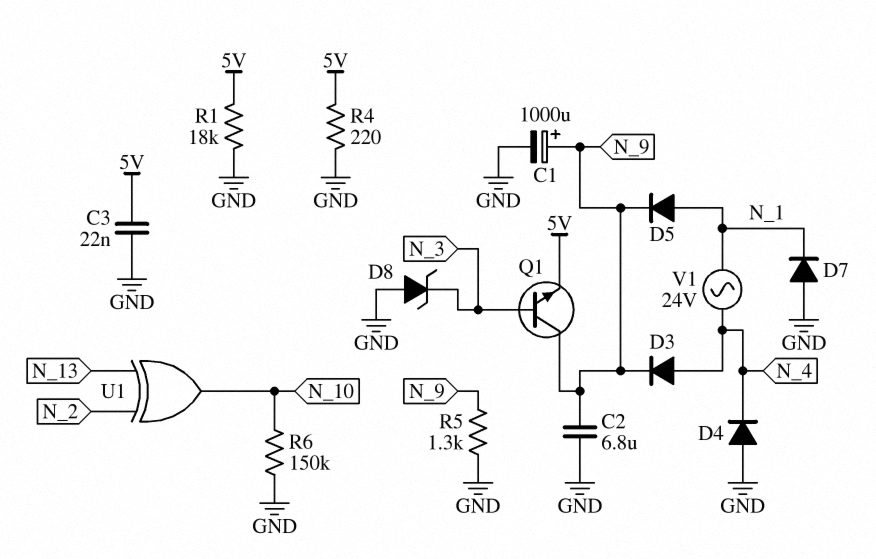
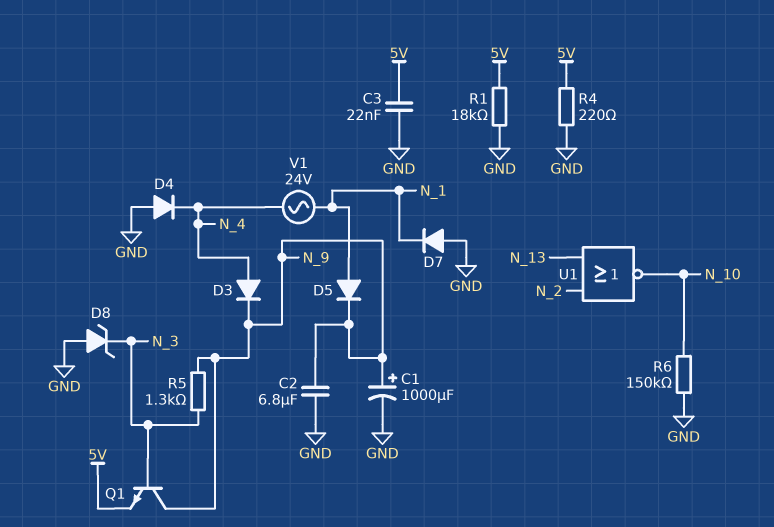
R5: 1.3k (GND, N_9) -> 1.3k (N_3, N_9)
U1: XOR (in N_2, in N_13, out N_10) -> NOR (in N_2, in N_13, out N_10)

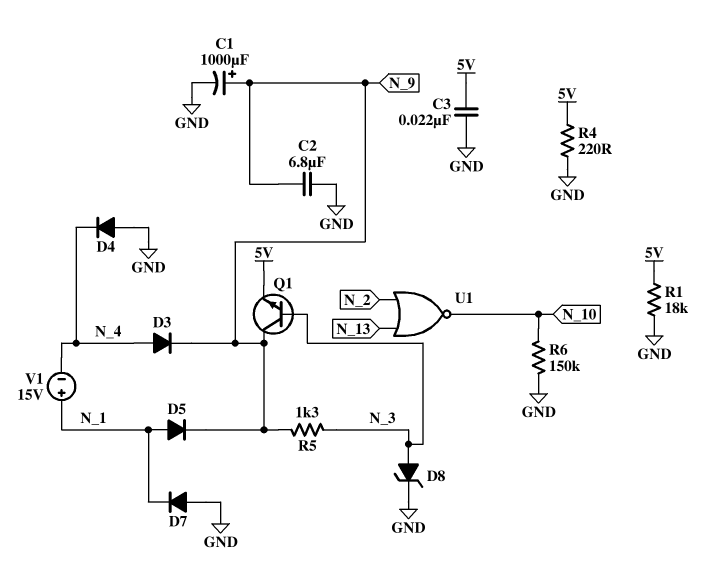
D8: zener (A GND, K N_3) -> zener (A N_3, K GND)
V1: AC 24V (N_1, N_4) -> 15V (plus N_1, minus N_4)

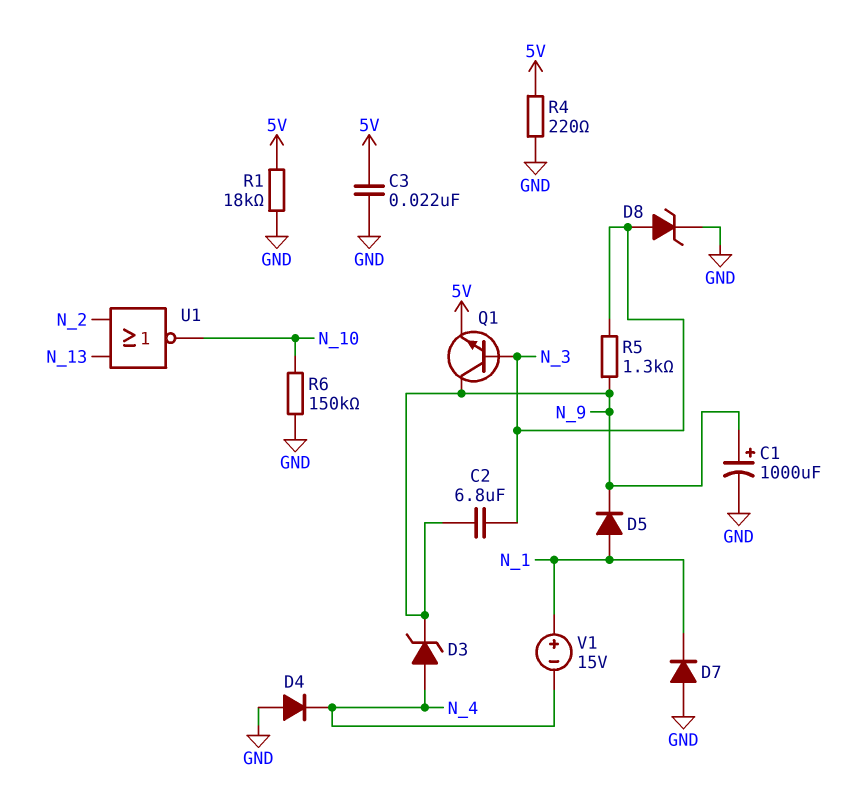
C2: 6.8uF (GND, N_9) -> 6.8uF (N_3, N_9)
D3: diode (A N_4, K N_9) -> zener (A N_4, K N_9)

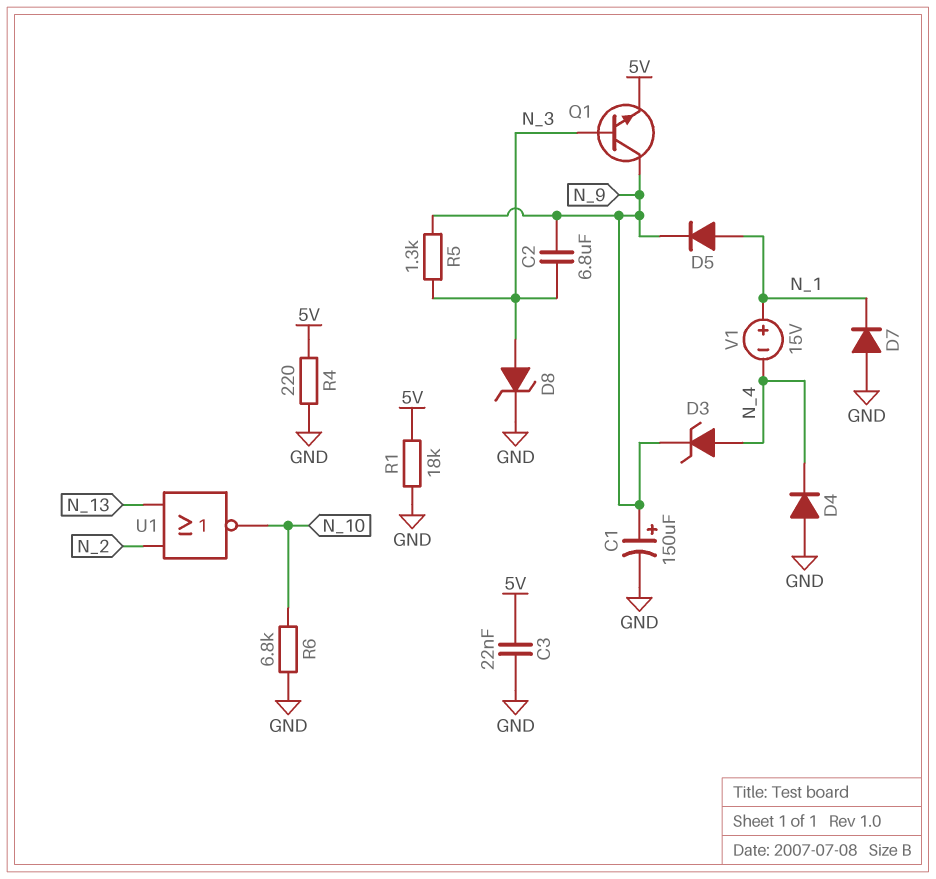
C1: 1000uF (plus N_9, minus GND) -> 150uF (plus N_9, minus GND)
R6: 150k (GND, N_10) -> 6.8k (GND, N_10)

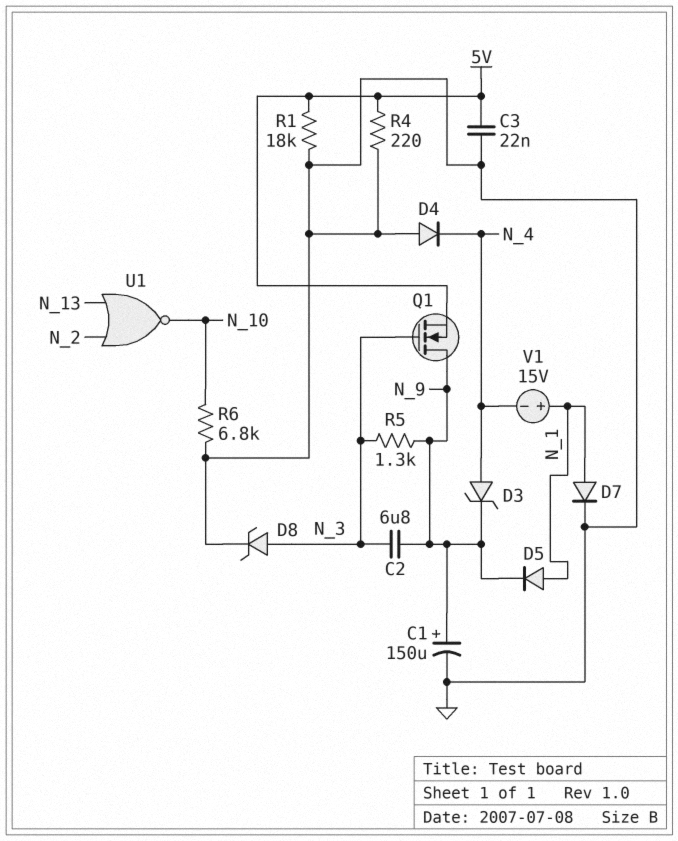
D7: diode (A GND, K N_1) -> diode (A N_1, K GND)
Q1: NPN (B N_3, C N_9, E 5V) -> NMOS (G N_3, D N_9, S 5V)

